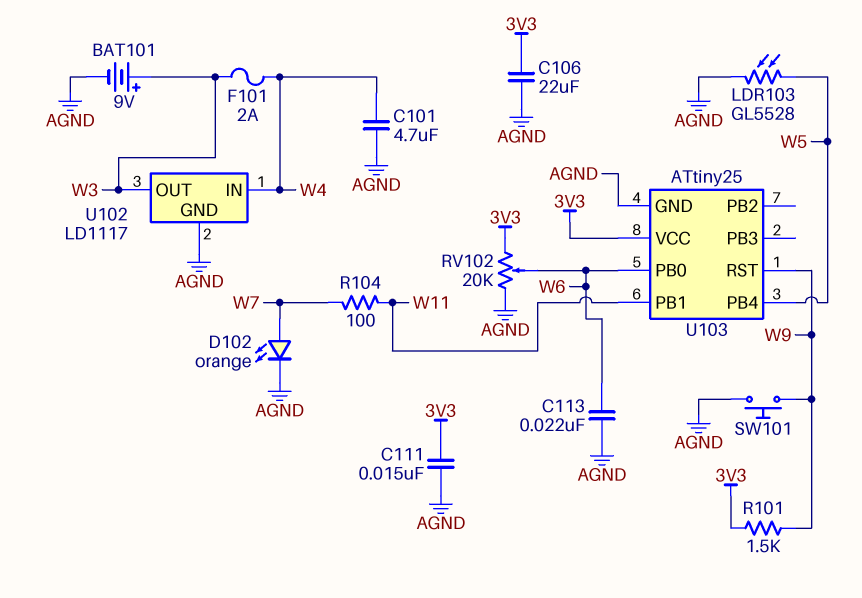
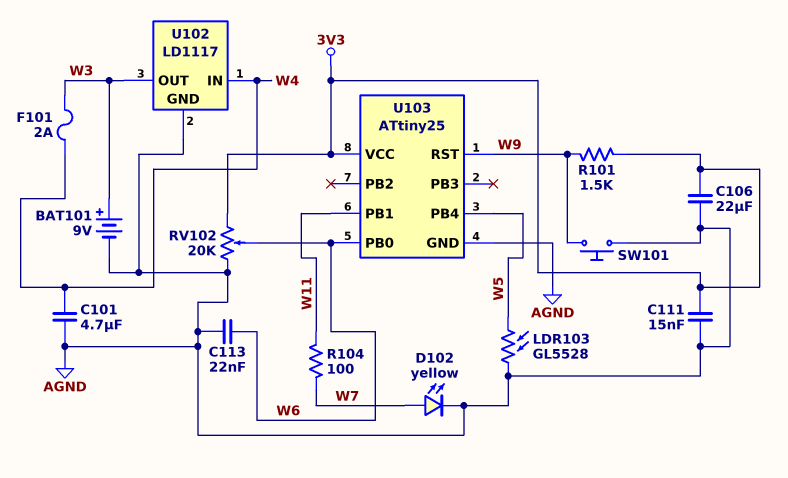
D102: LED orange (A W7, K AGND) -> LED yellow (A W7, K AGND)

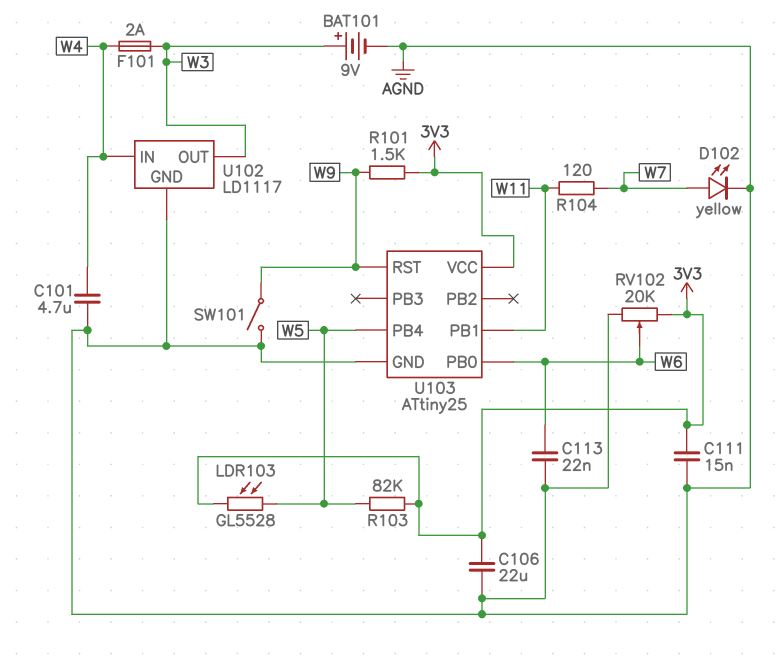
LDR103: GL5528 (AGND, W5) -> GL5528 (3V3, W5)
R103: none -> 82k (3V3, W5)
R104: 100 (W7, W11) -> 120 (W7, W11)
SW101: button (AGND, W9) -> switch (AGND, W9)

